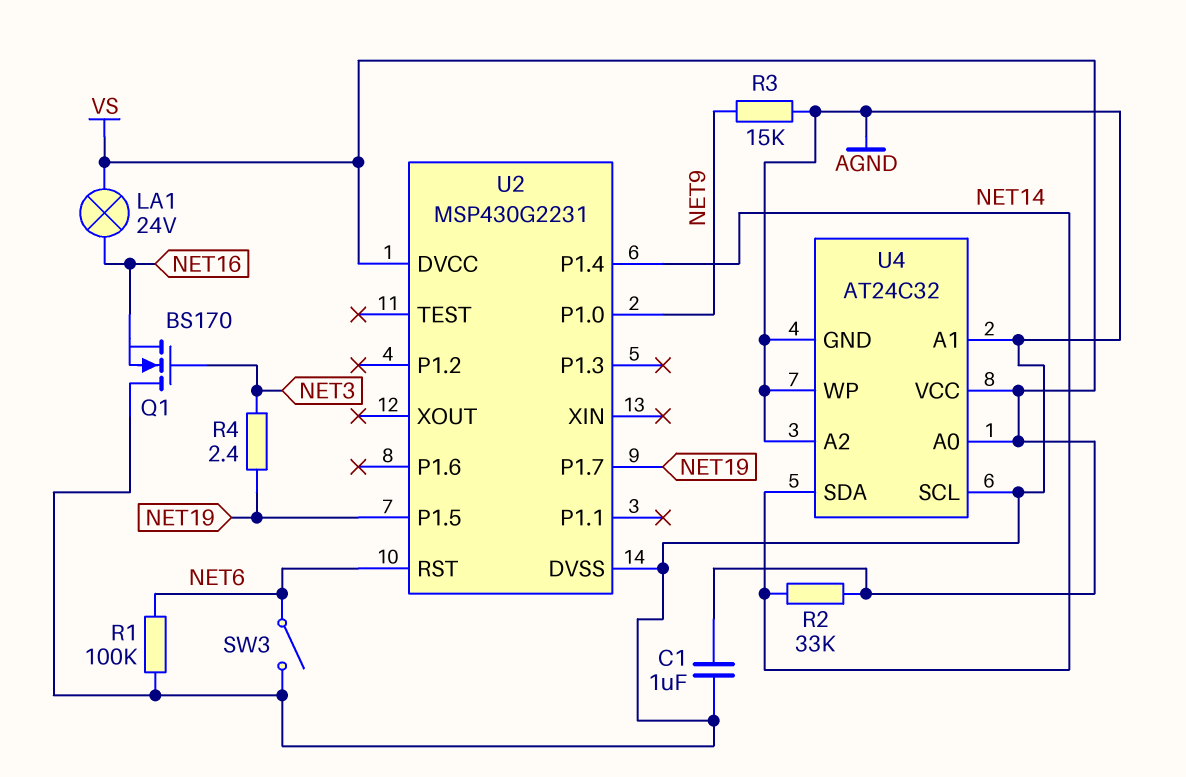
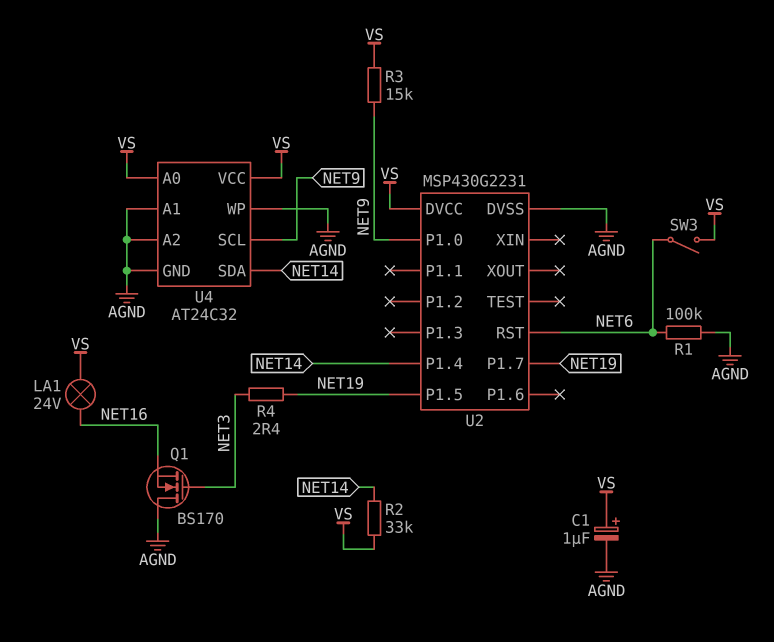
C1: 1uF (AGND, VS) -> 1uF (plus VS, minus AGND)
R3: 15k (AGND, NET9) -> 15k (NET9, VS)
SW3: switch (AGND, NET6) -> switch (NET6, VS)
U4 pin SCL: AGND -> NET9

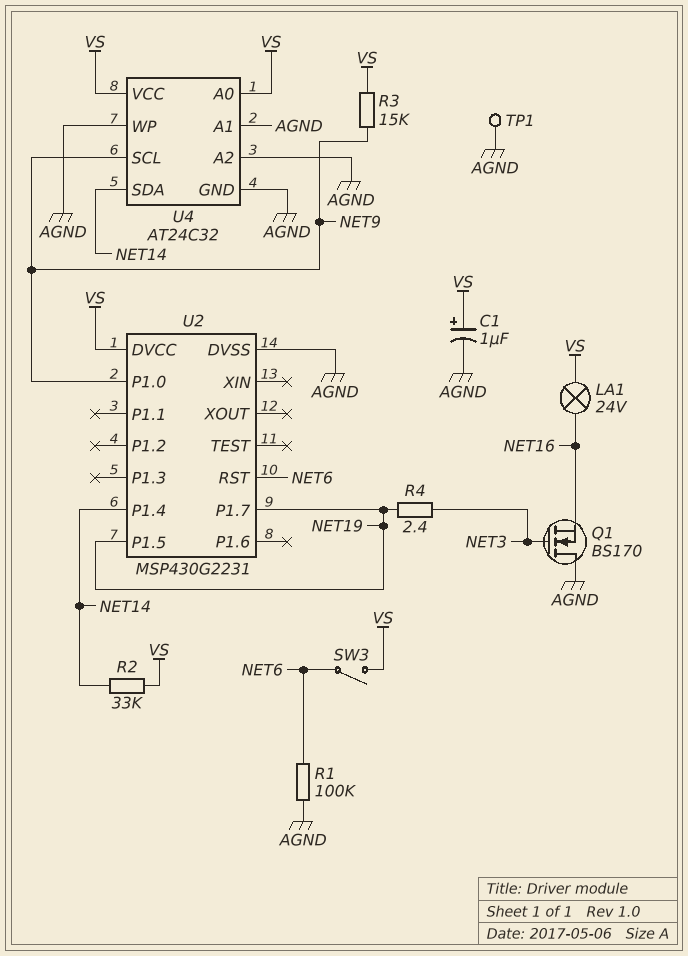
TP1: none -> test point (AGND)

